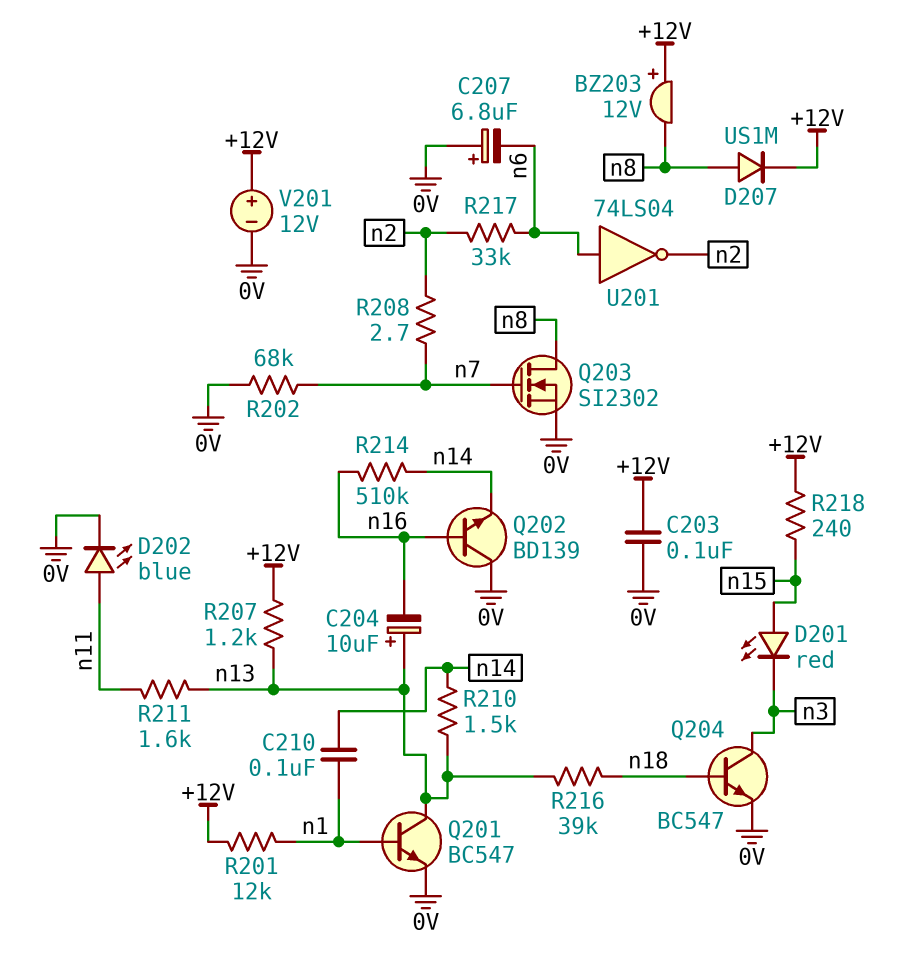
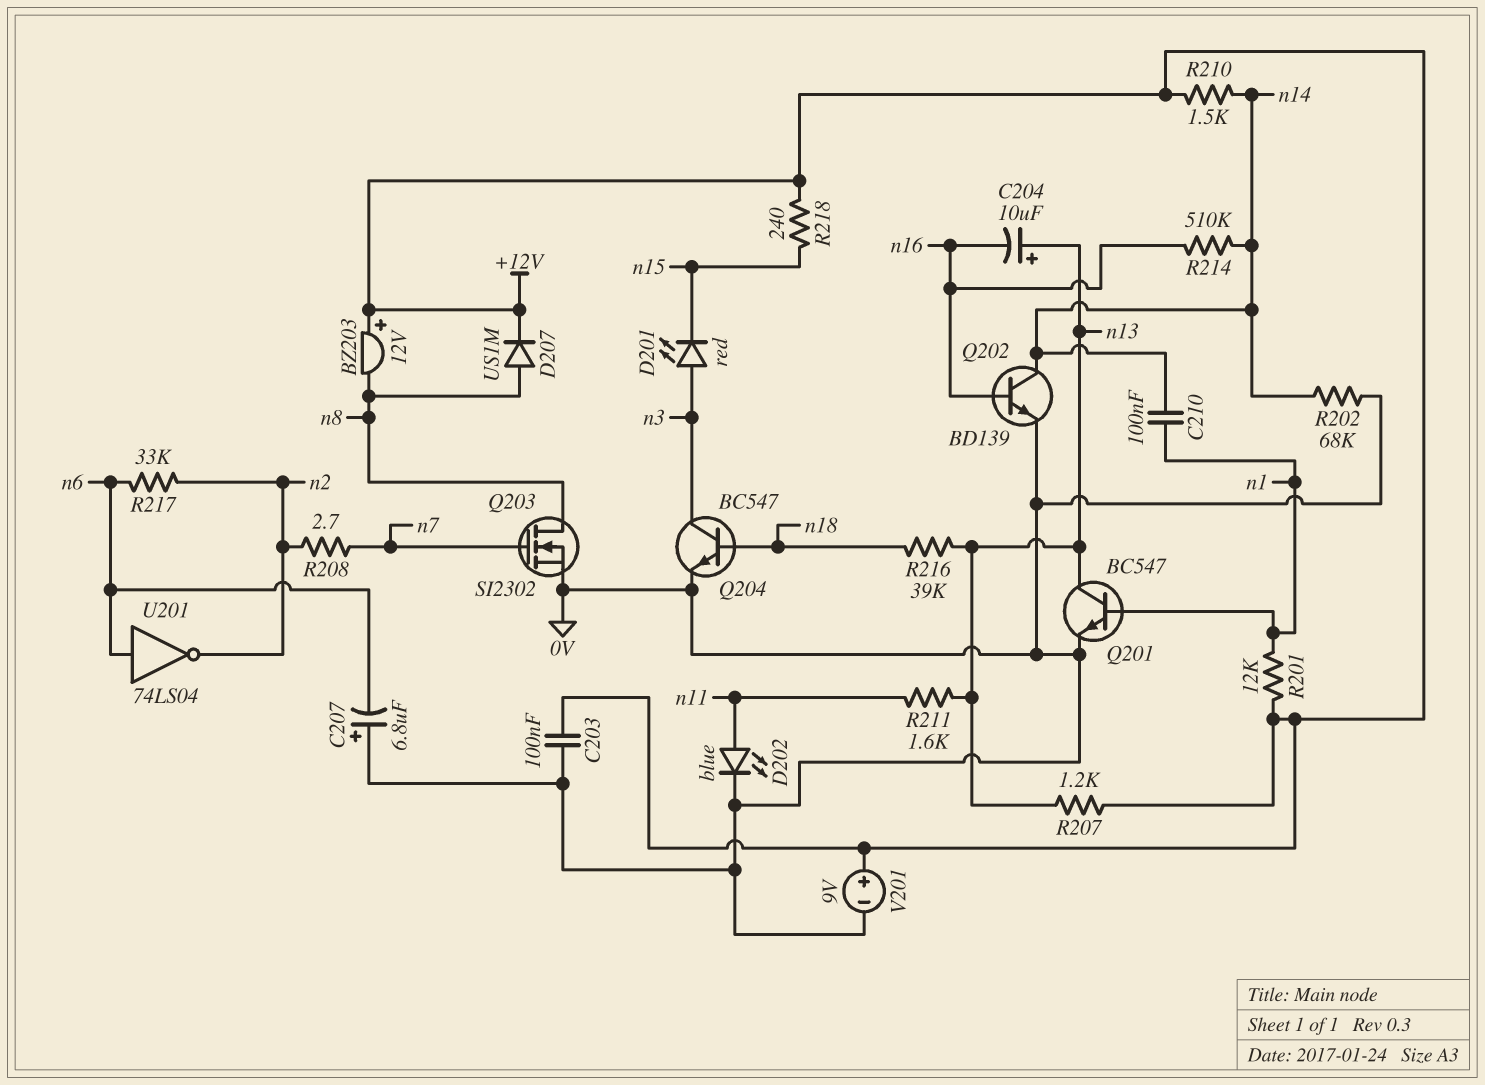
D201: LED red (A n15, K n3) -> LED red (A n3, K n15)
Q202: NPN BD139 (B n16, C 0V, E n14) -> NPN BD139 (B n16, C n14, E 0V)
R202: 68k (0V, n7) -> 68k (0V, n14)
R210: 1.5k (n13, n14) -> 1.5k (+12V, n14)
V201: 12V (plus +12V, minus 0V) -> 9V (plus +12V, minus 0V)

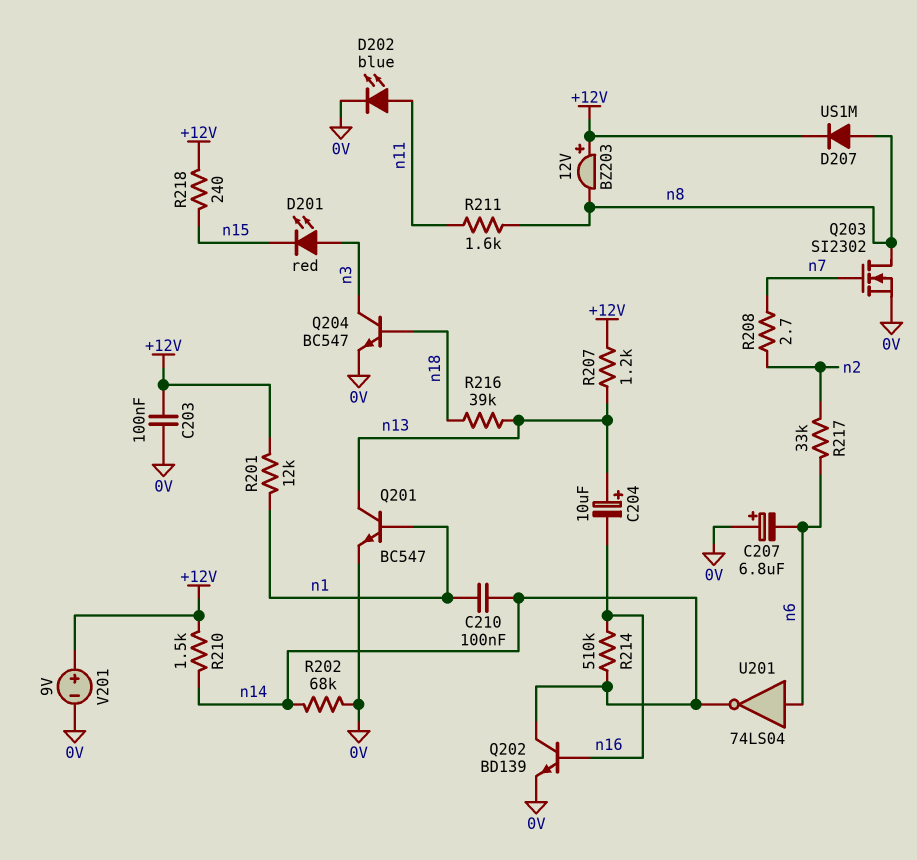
R211: 1.6k (n11, n13) -> 1.6k (n8, n11)
U201: NOT 74LS04 (in n6, out n2) -> NOT 74LS04 (in n6, out n14)

